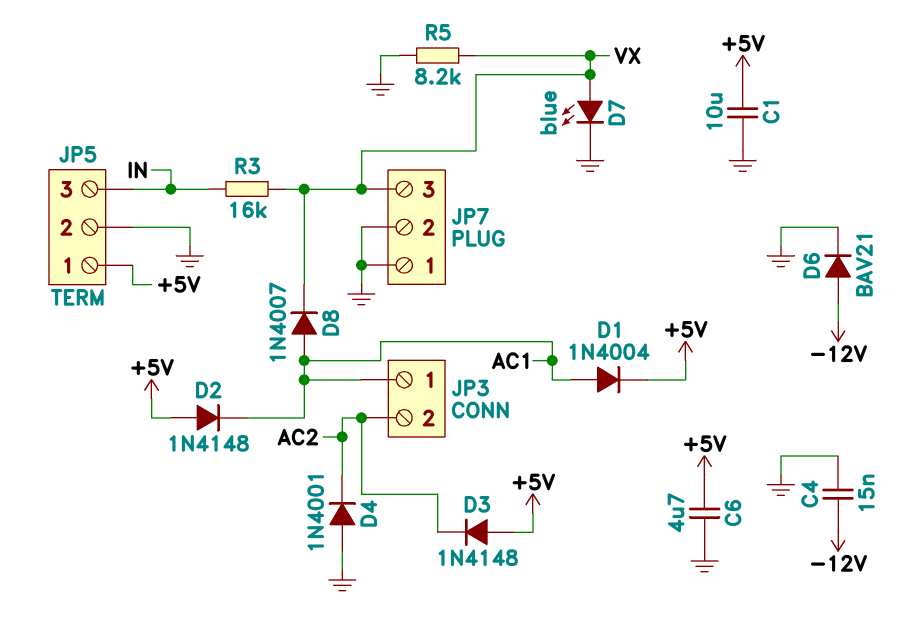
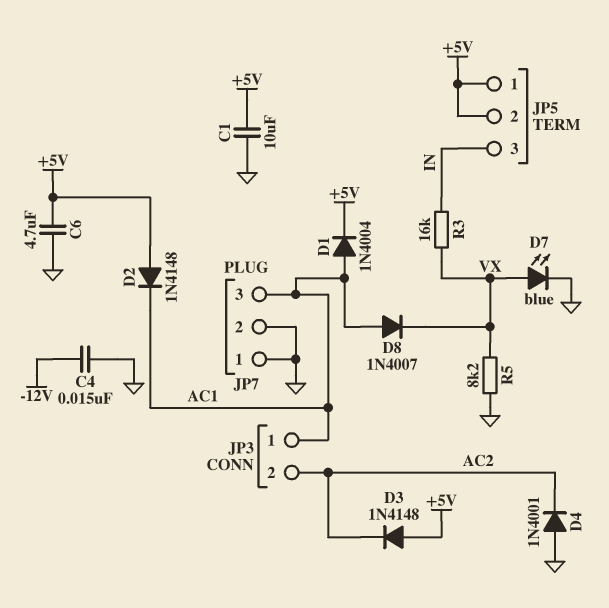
D6: diode BAV21 (A -12V, K GND) -> none
JP5 pin 2: GND -> +5V
JP7 pin 3: VX -> AC1

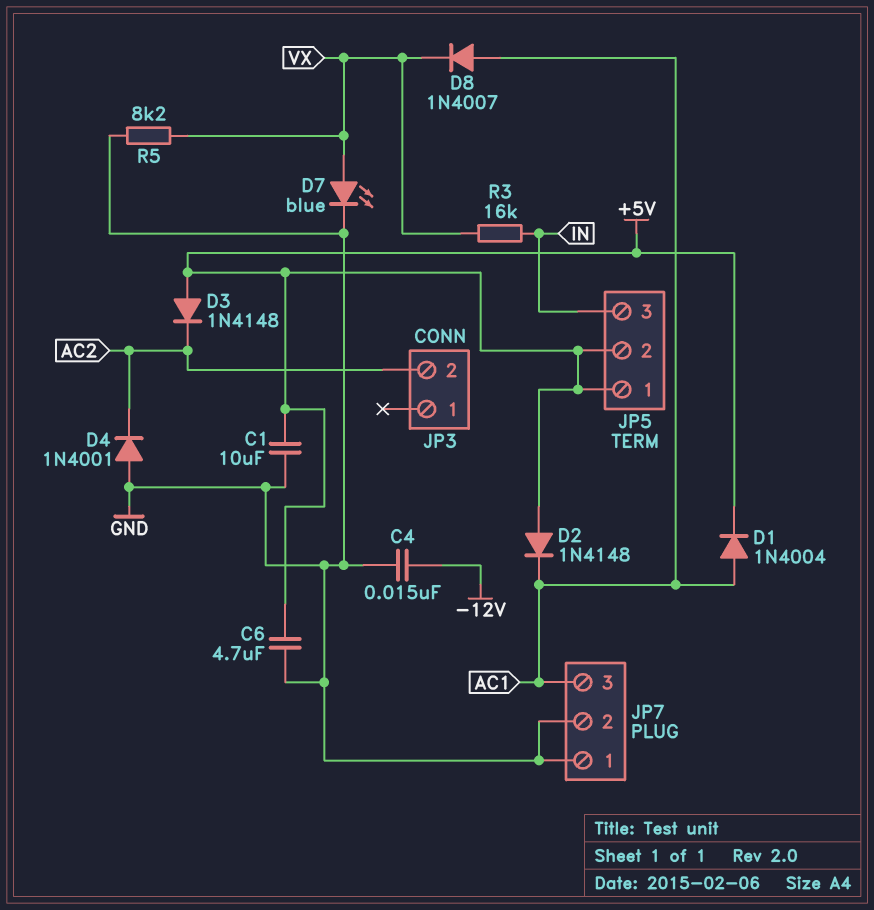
JP3 pin 1: AC1 -> none

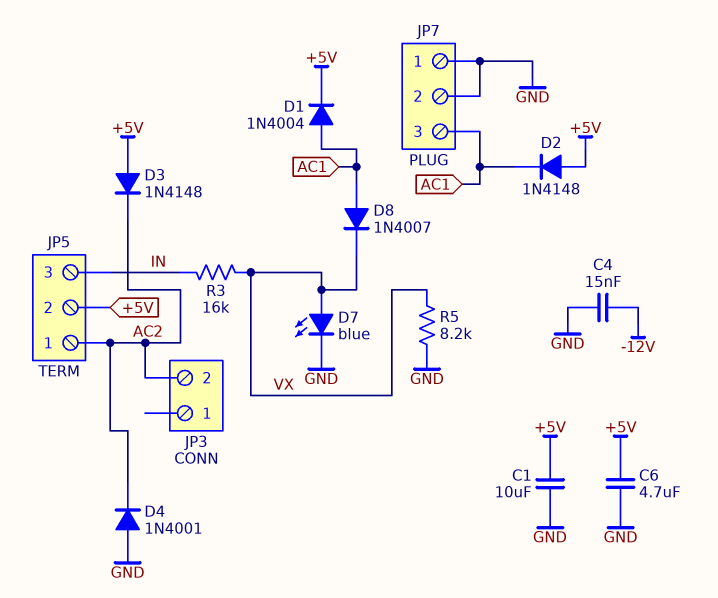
JP5 pin 1: +5V -> AC2

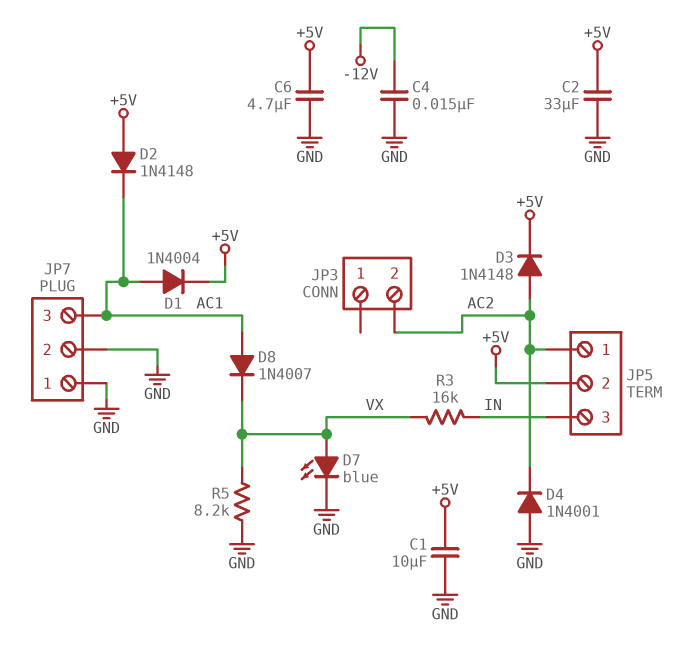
C2: none -> 33uF (+5V, GND)
D3: diode 1N4148 (A +5V, K AC2) -> diode 1N4148 (A AC2, K +5V)

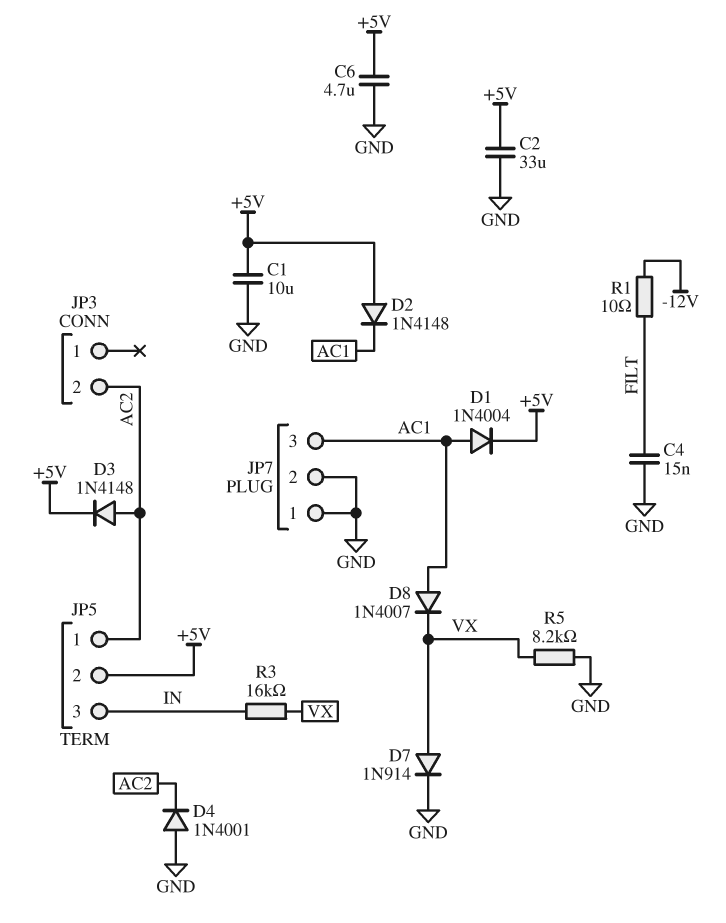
C4: 15nF (-12V, GND) -> 15nF (FILT, GND)
D7: LED blue (A VX, K GND) -> diode 1N914 (A VX, K GND)
R1: none -> 10 (-12V, FILT)

